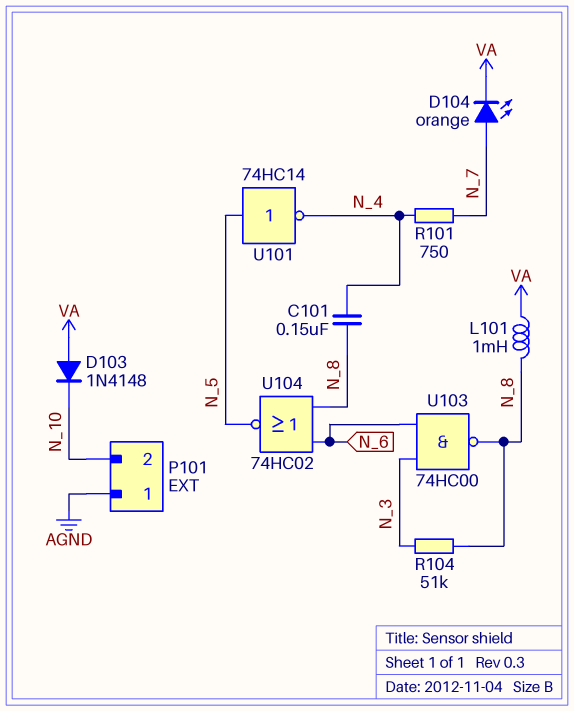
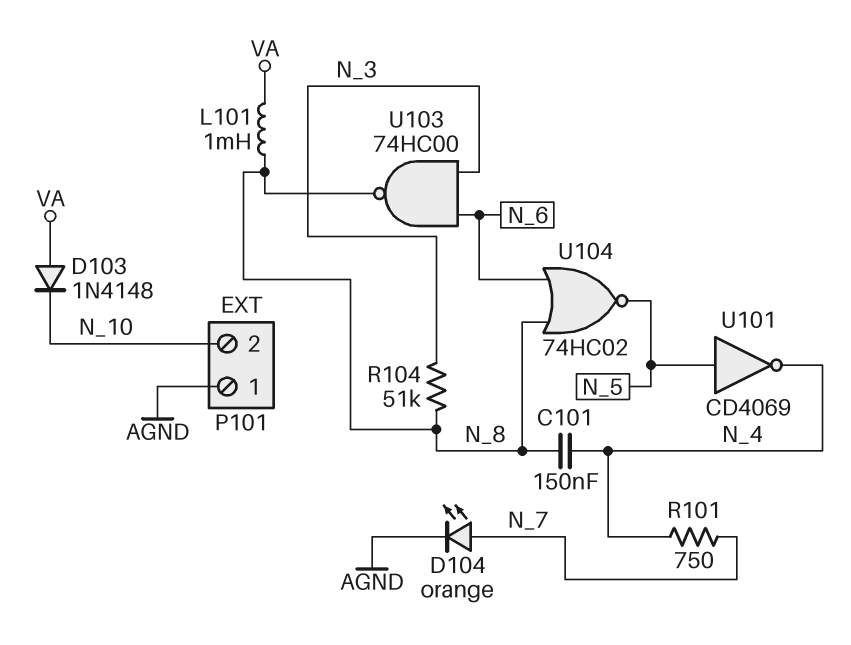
D104: LED orange (A N_7, K VA) -> LED orange (A N_7, K AGND)
U101: NOT 74HC14 (in N_5, out N_4) -> NOT CD4069 (in N_5, out N_4)

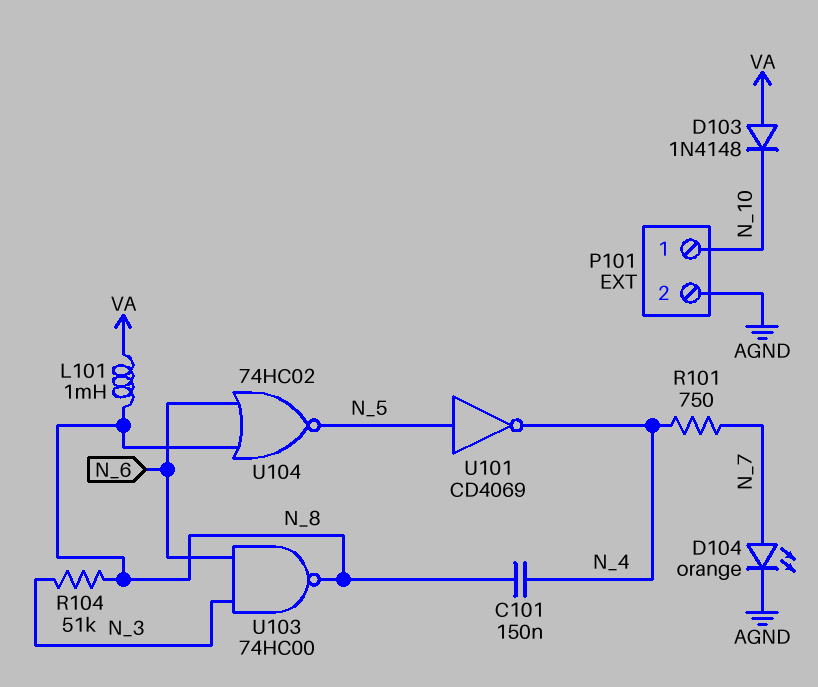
P101 pin 1: AGND -> N_10
P101 pin 2: N_10 -> AGND

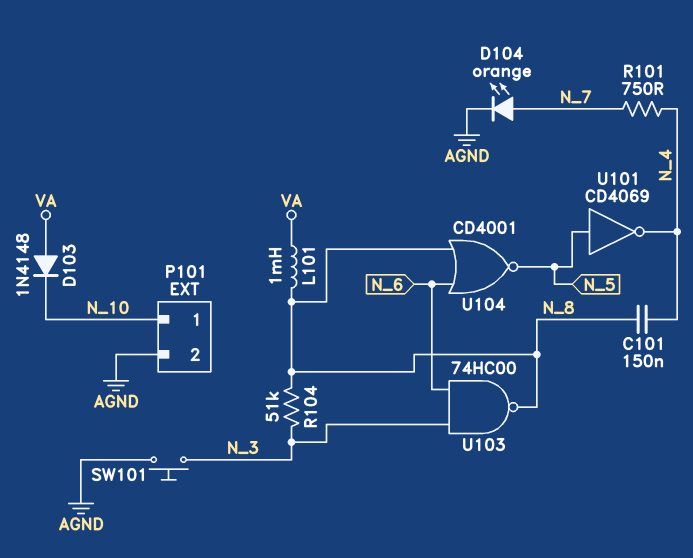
SW101: none -> button (AGND, N_3)
U104: NOR 74HC02 (in N_6, in N_8, out N_5) -> NOR CD4001 (in N_6, in N_8, out N_5)

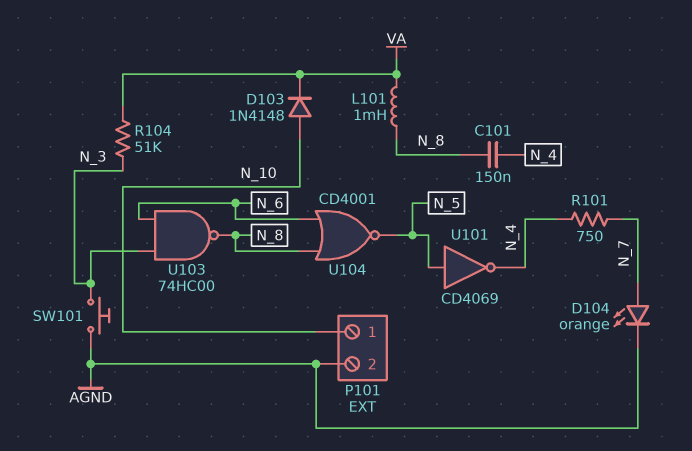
D103: diode 1N4148 (A VA, K N_10) -> diode 1N4148 (A N_10, K VA)
R104: 51k (N_3, N_8) -> 51k (N_3, VA)

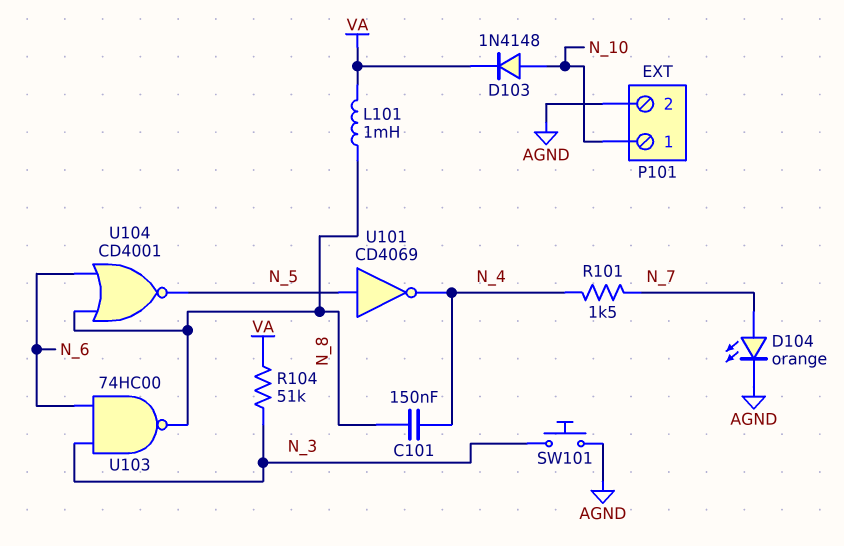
R101: 750 (N_4, N_7) -> 1.5k (N_4, N_7)

